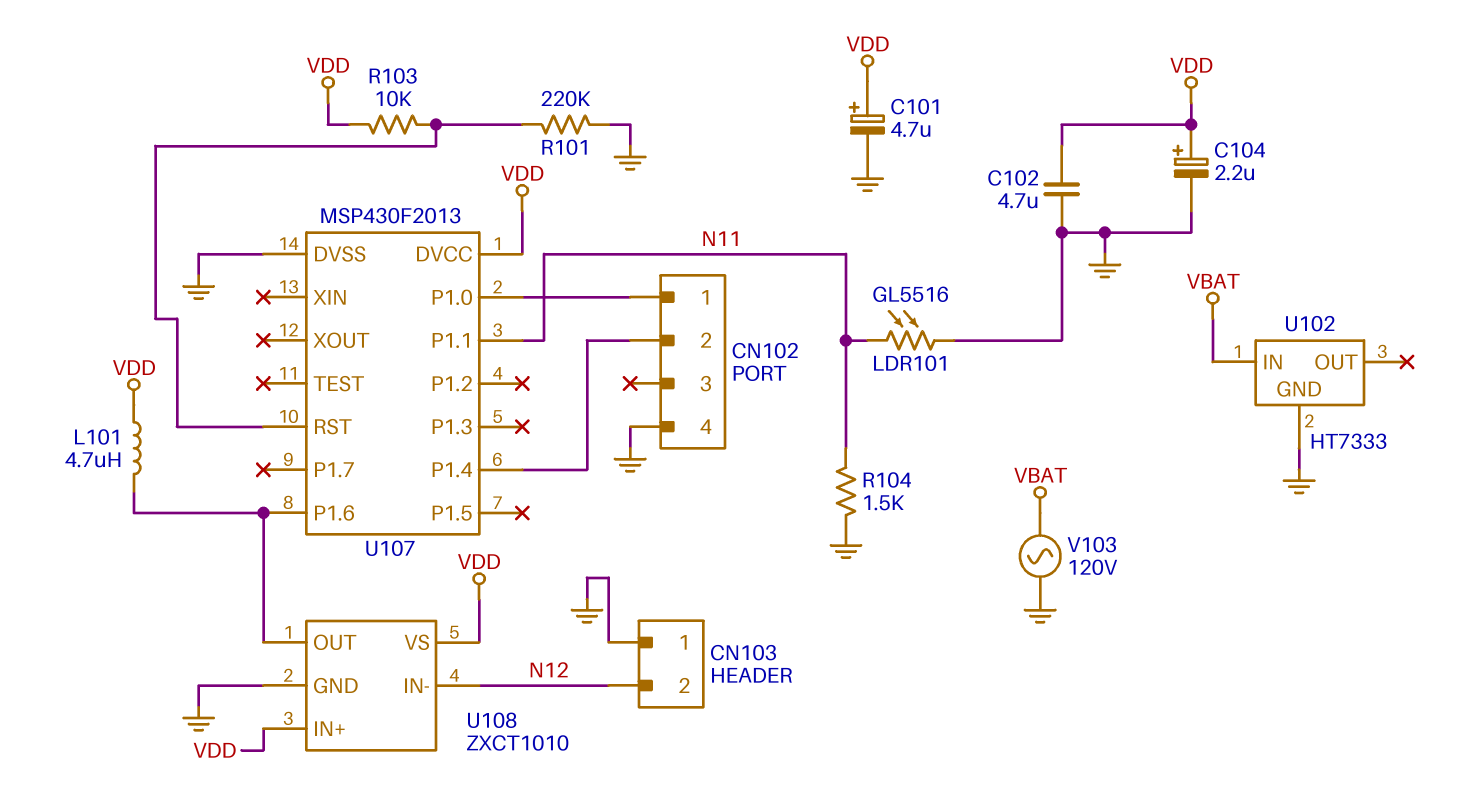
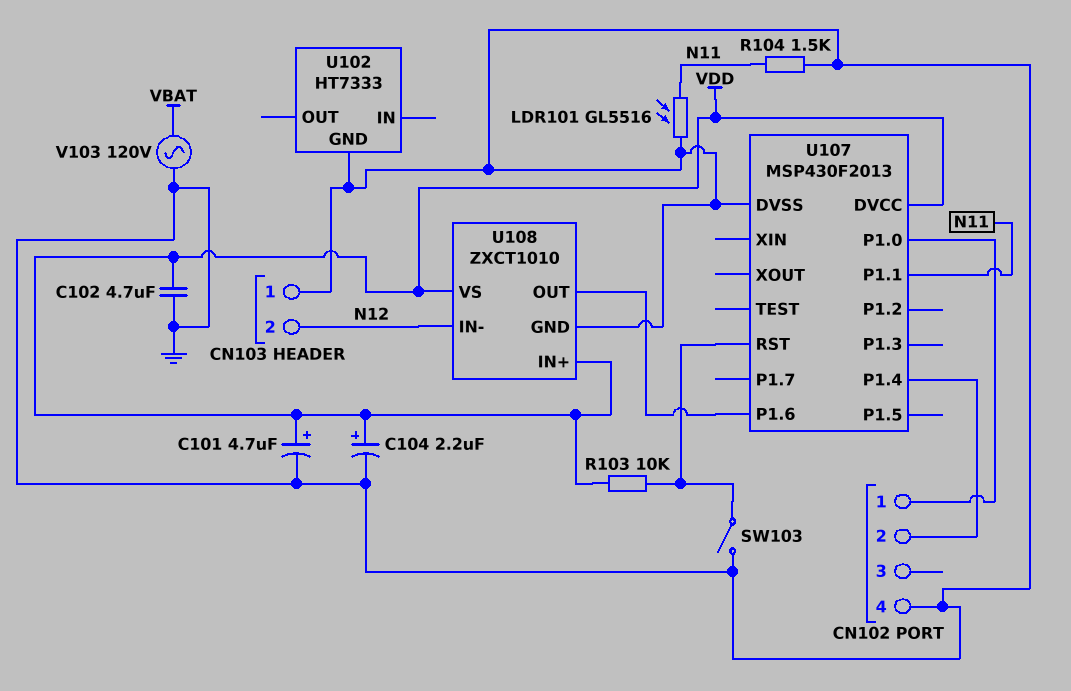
L101: 4.7uH (U107/P1.6, VDD) -> none
R101: 220k (GND, U107/RST) -> none
SW103: none -> switch (GND, U107/RST)
U102 pin IN: VBAT -> none

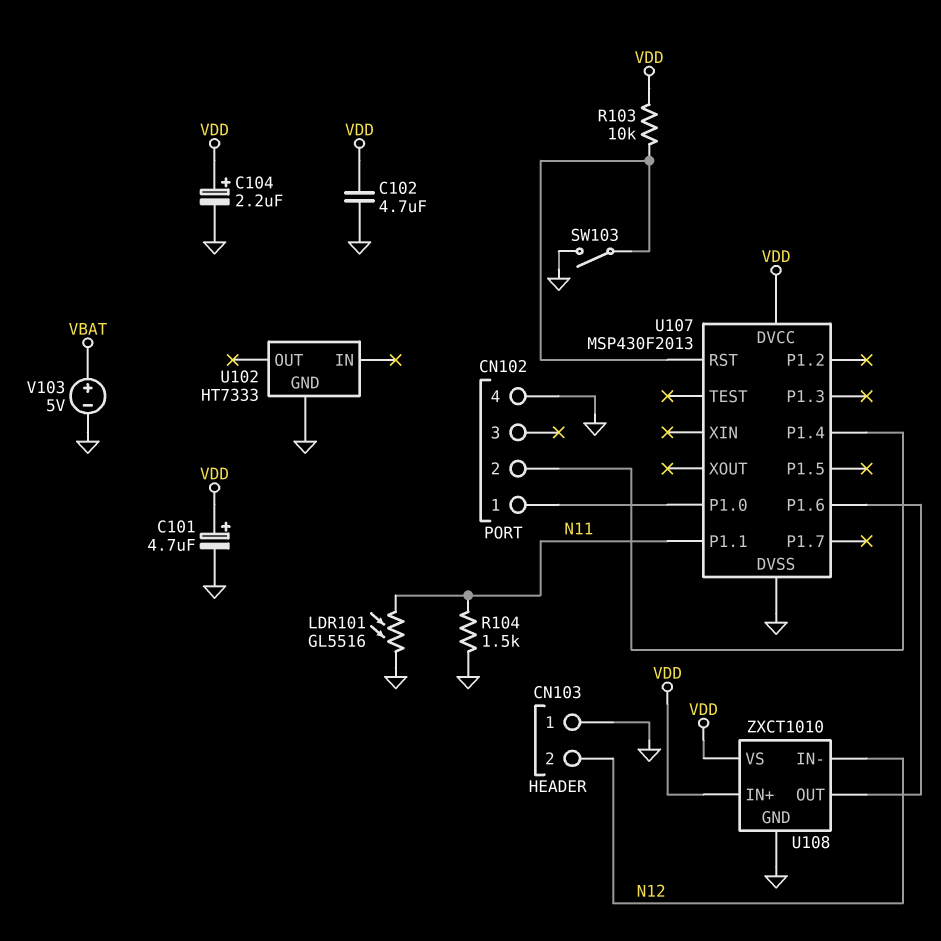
V103: AC 120V (GND, VBAT) -> 5V (plus VBAT, minus GND)

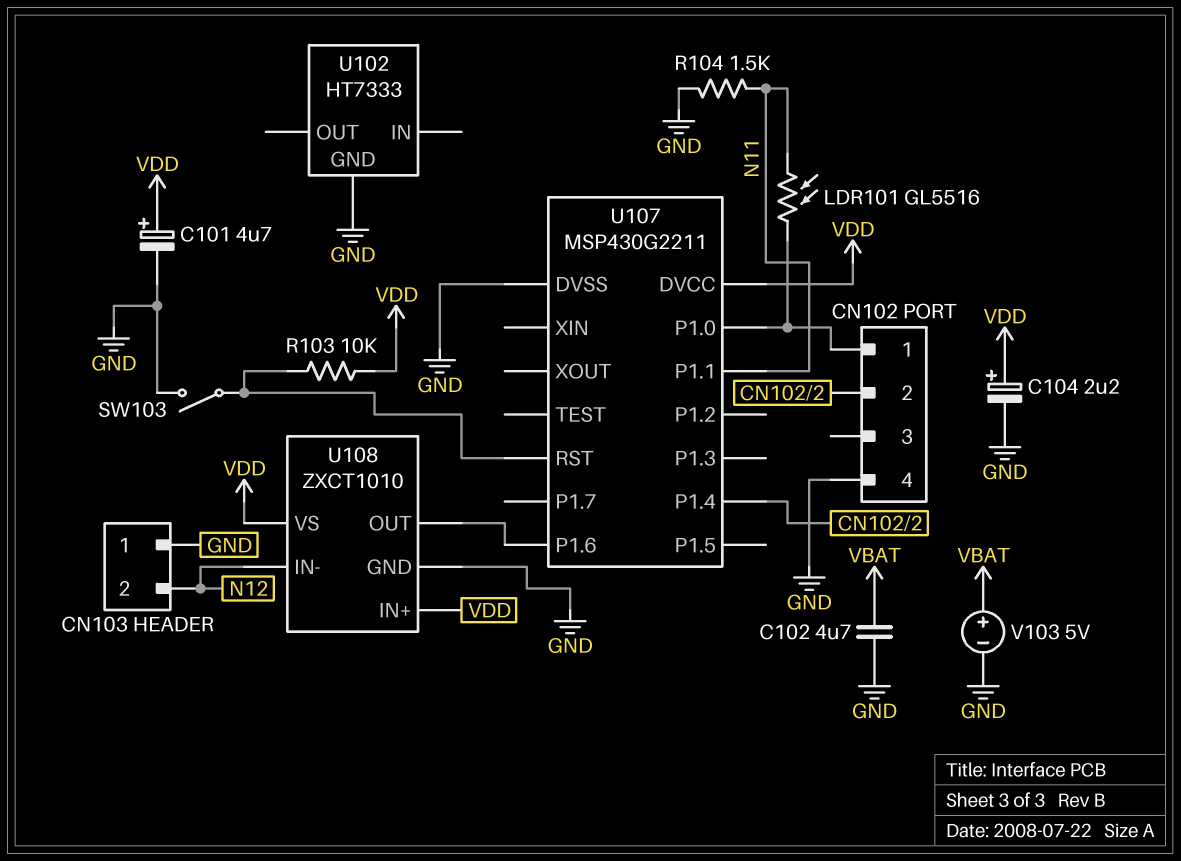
C102: 4.7uF (GND, VDD) -> 4.7uF (GND, VBAT)
LDR101: GL5516 (GND, N11) -> GL5516 (CN102/1, N11)
U107: MSP430F2013 -> MSP430G2211

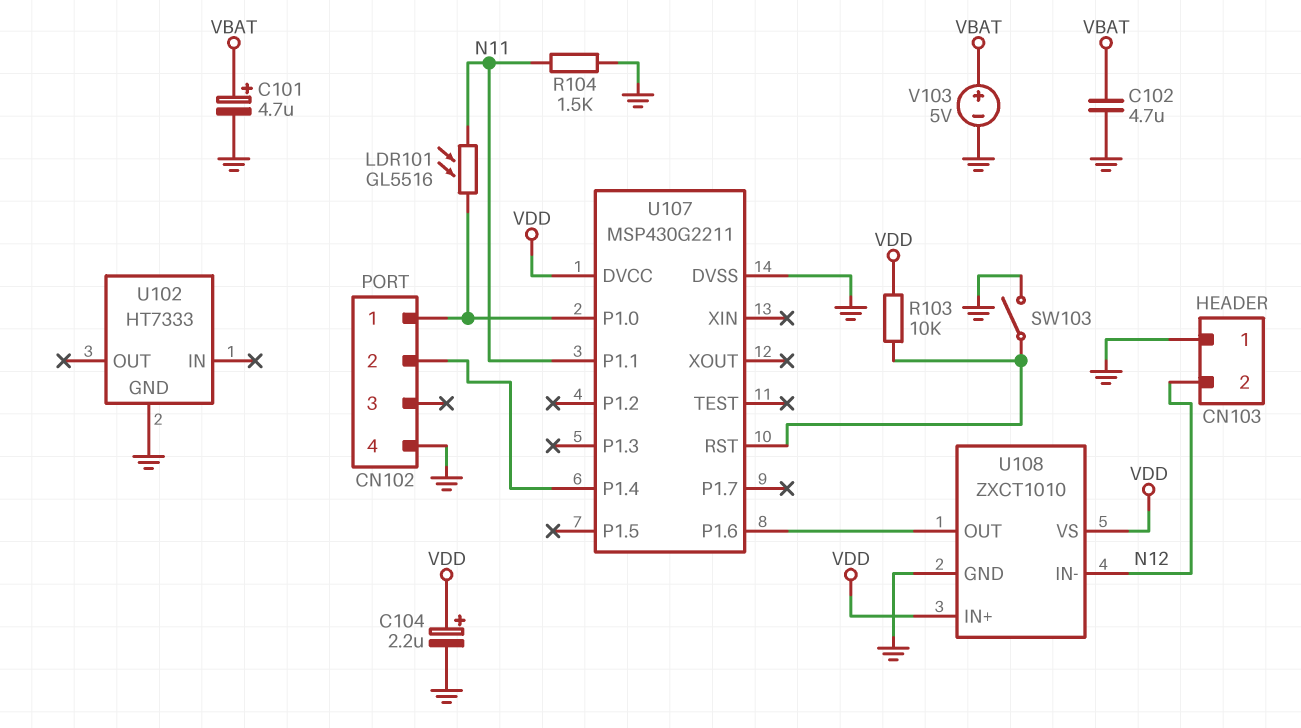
C101: 4.7uF (plus VDD, minus GND) -> 4.7uF (plus VBAT, minus GND)

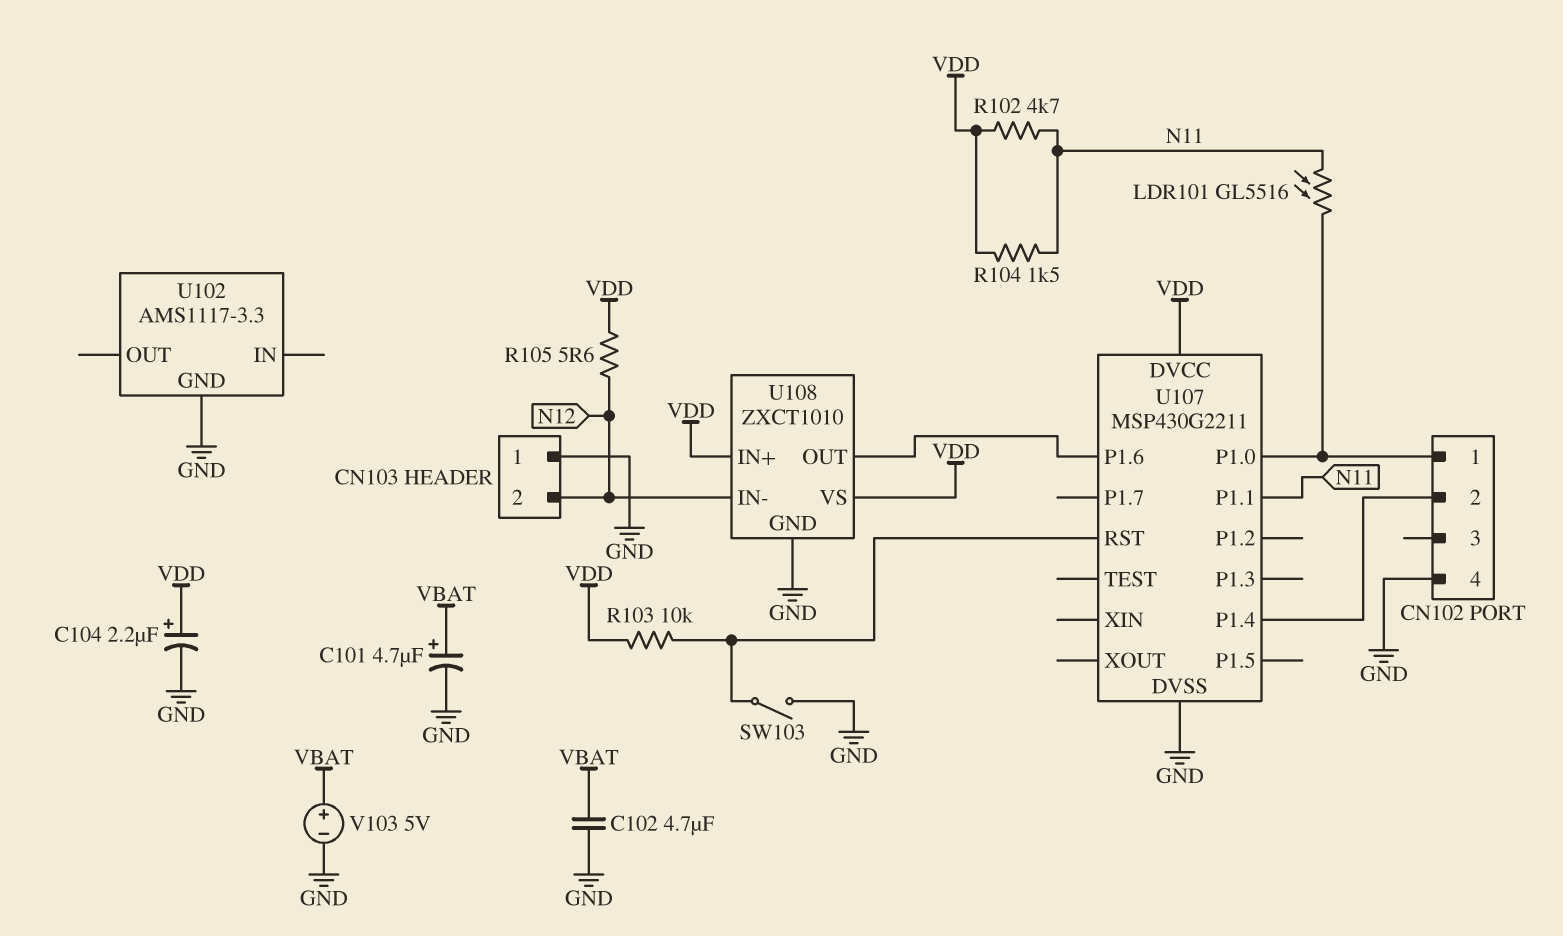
R102: none -> 4.7k (N11, VDD)
R104: 1.5k (GND, N11) -> 1.5k (N11, VDD)
R105: none -> 5.6 (N12, VDD)
U102: HT7333 -> AMS1117-3.3

